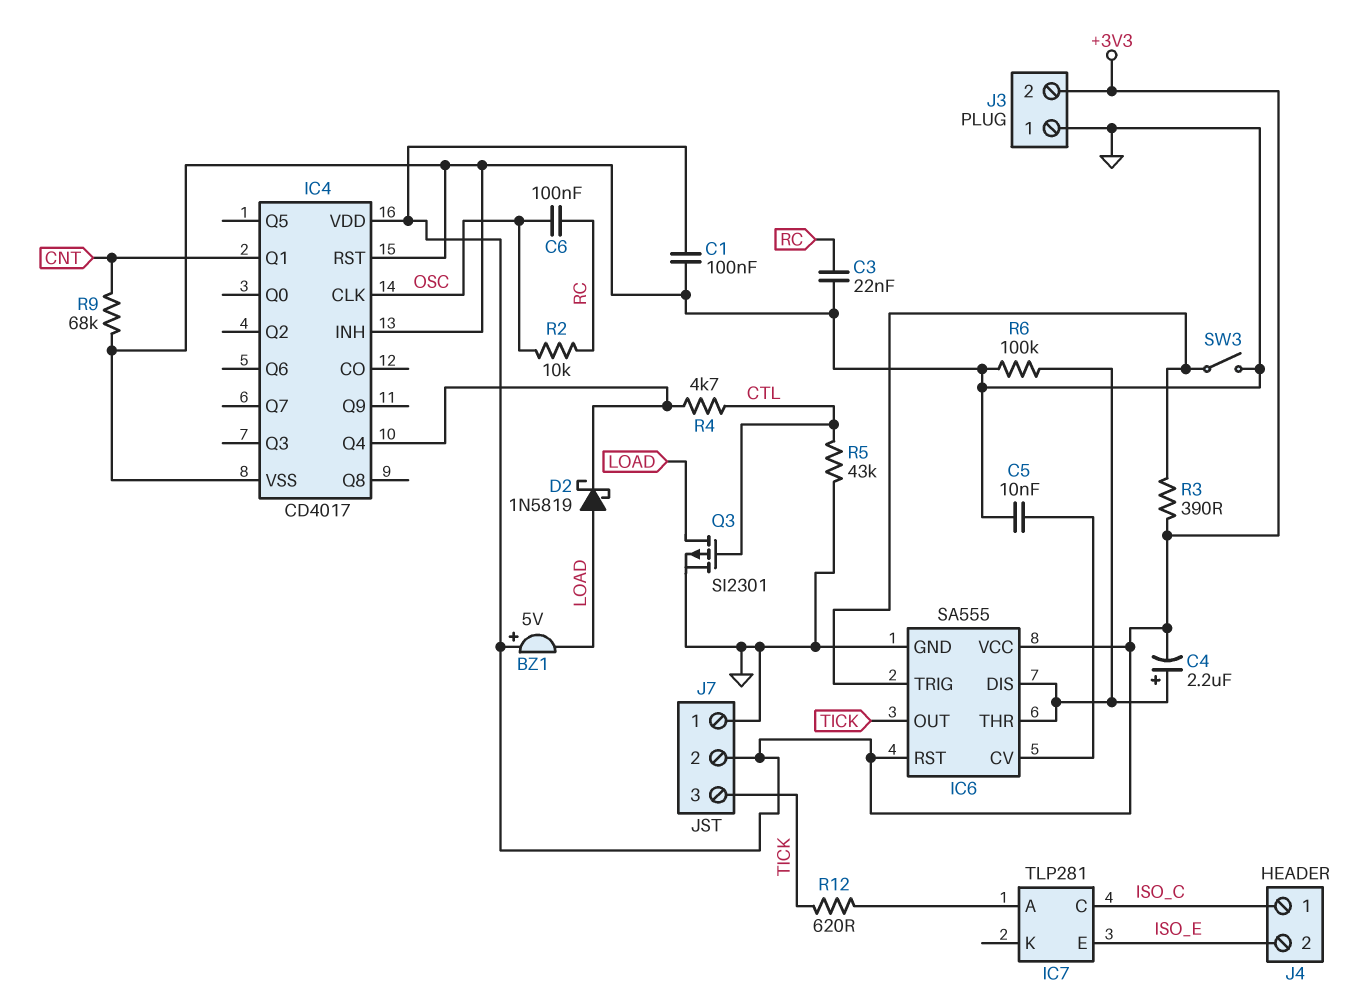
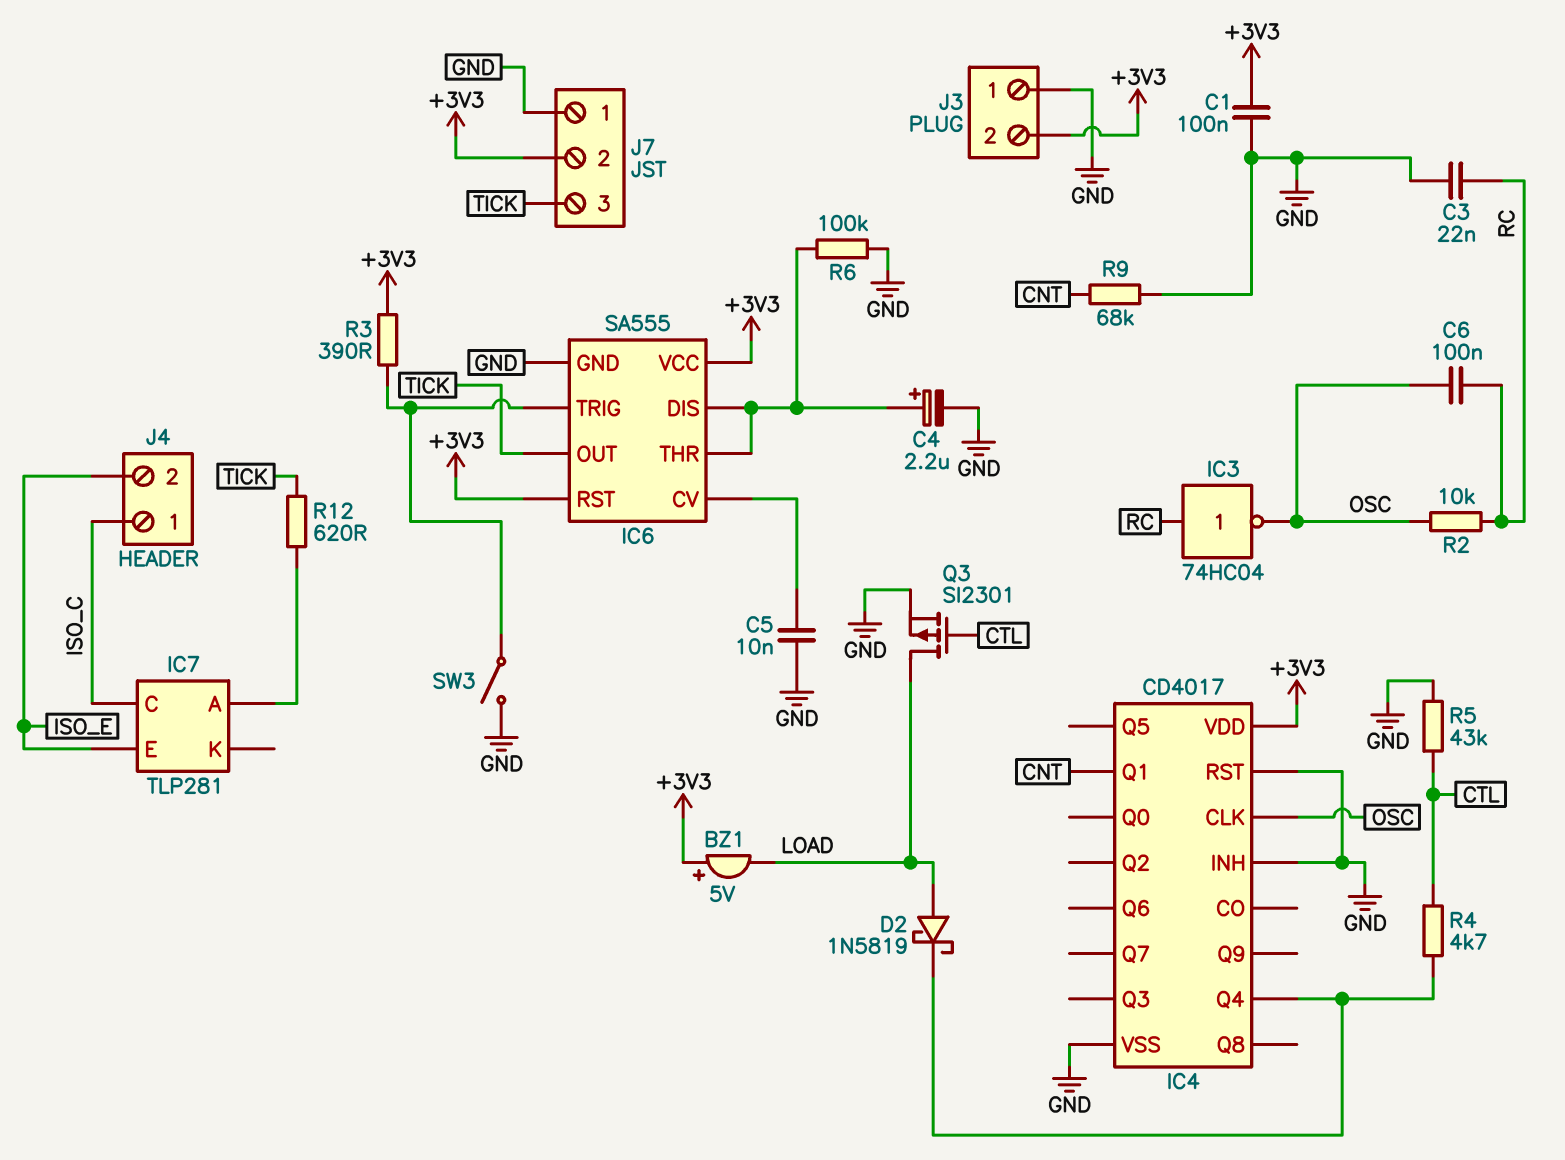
C4: 2.2uF (plus IC6/DIS, minus +3V3) -> 2.2uF (plus IC6/DIS, minus GND)
IC3: none -> NOT 74HC04 (in RC, out OSC)

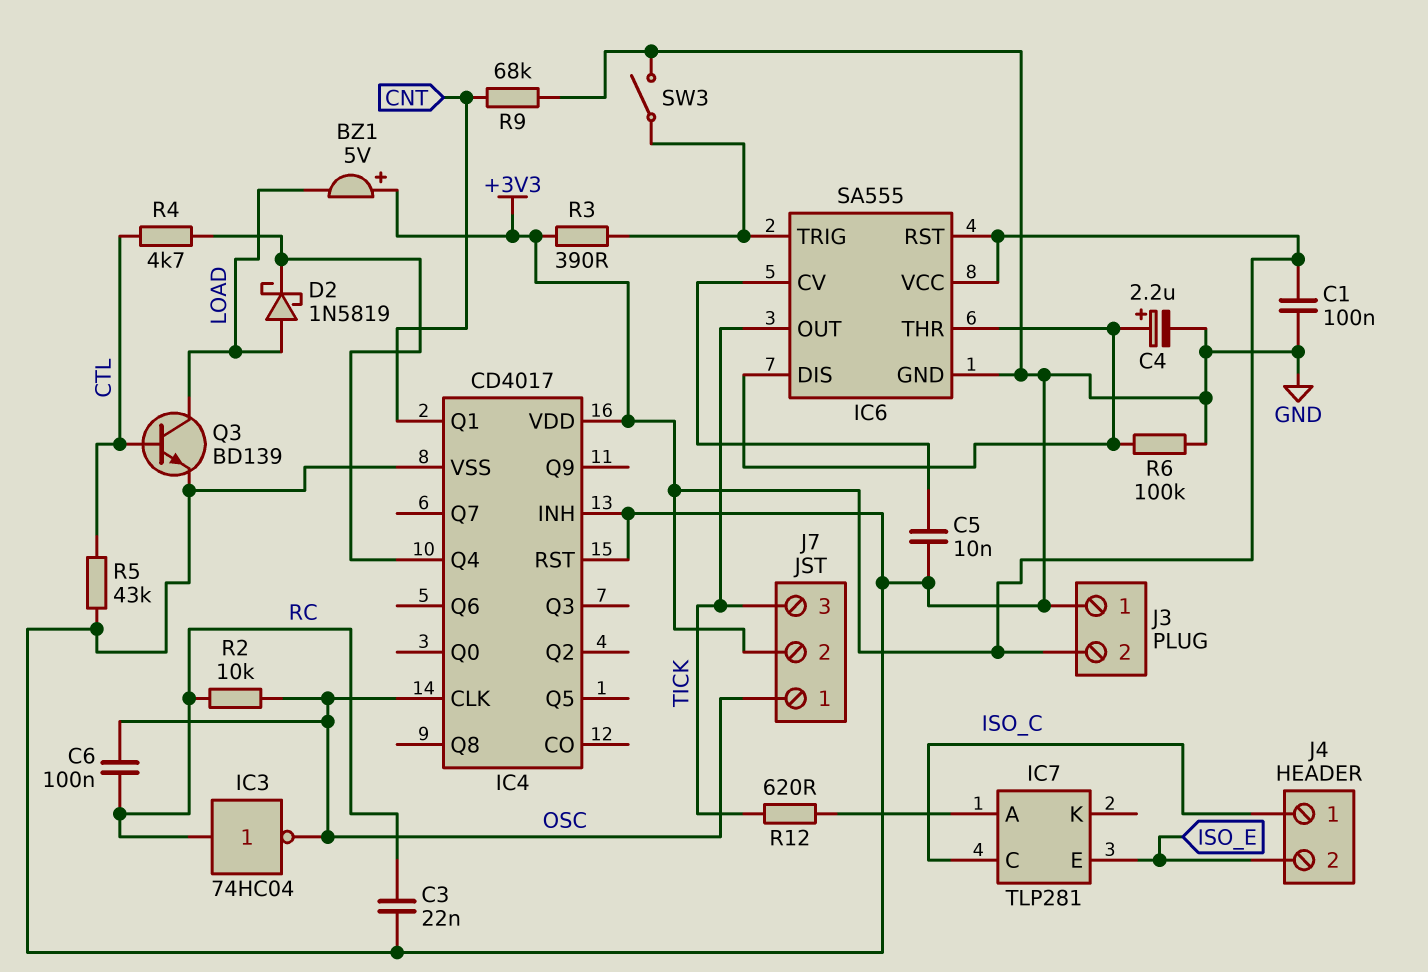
J7 pin 1: GND -> OSC
Q3: PMOS SI2301 (G CTL, D LOAD, S GND) -> NPN BD139 (B CTL, C LOAD, E GND)

